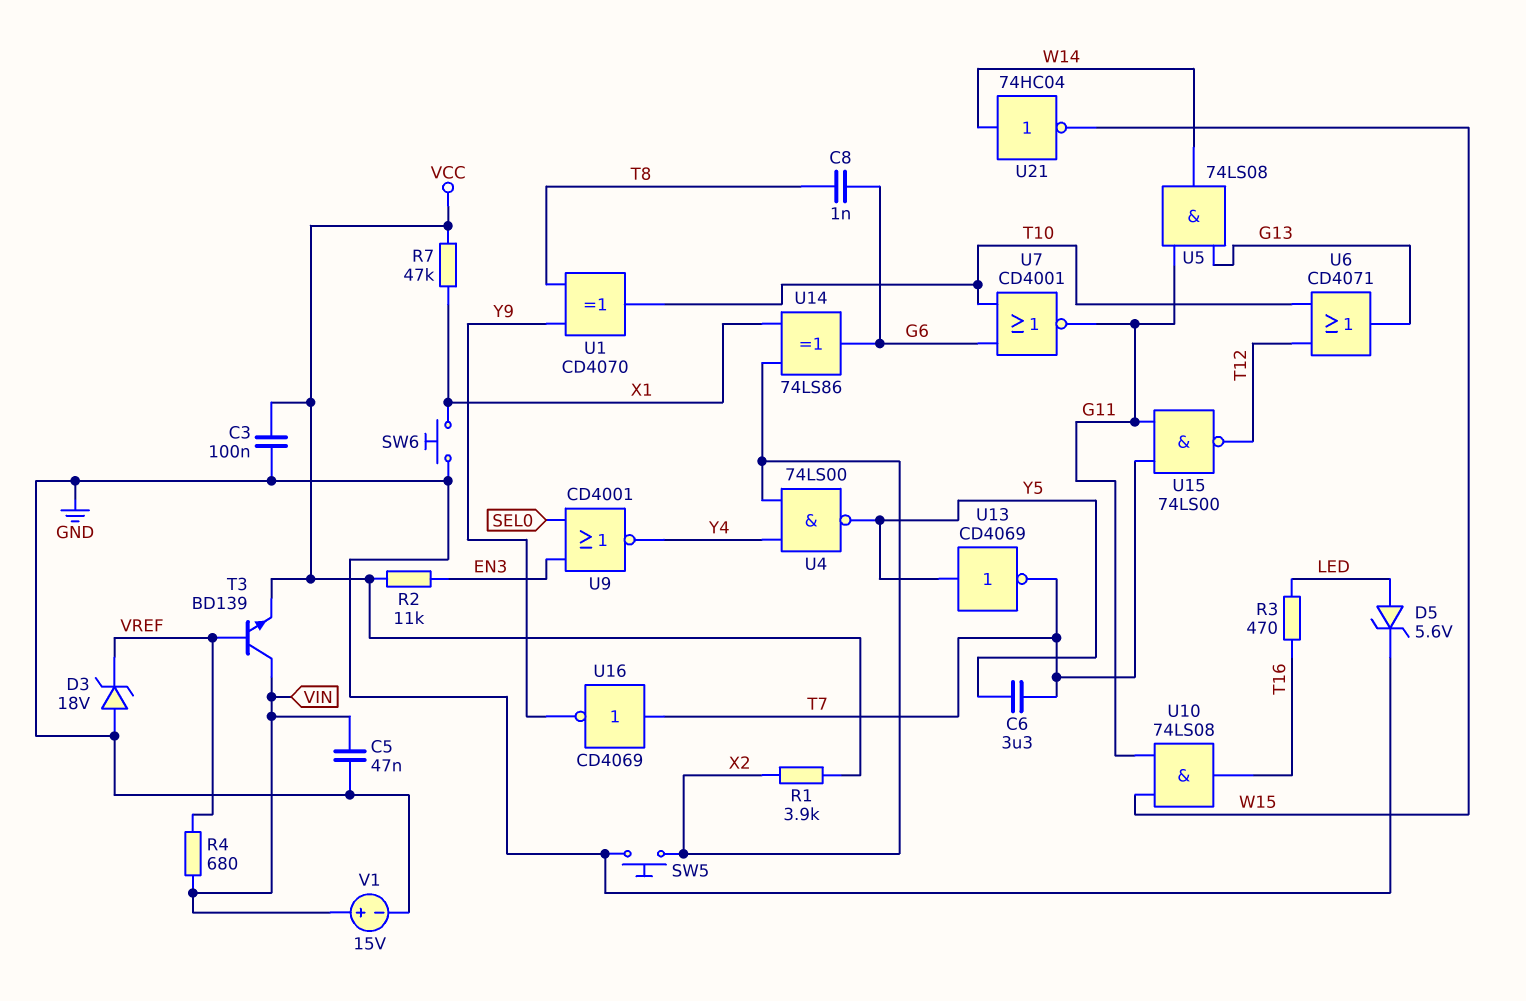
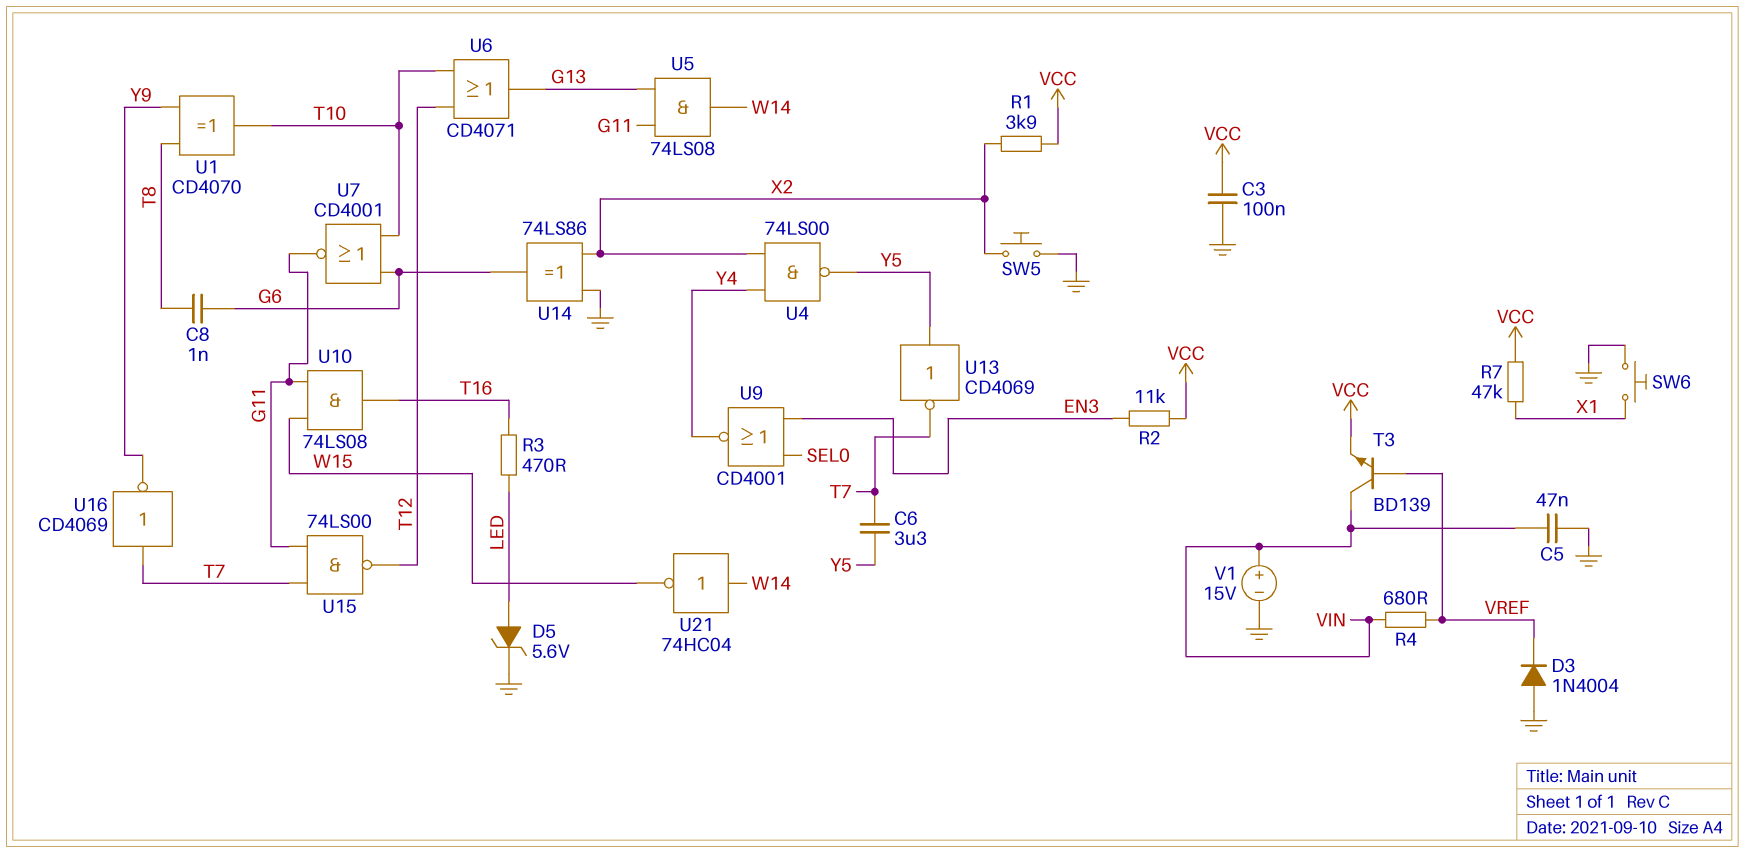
D3: zener 18V (A GND, K VREF) -> diode 1N4004 (A GND, K VREF)
U14: XOR 74LS86 (in X1, in X2, out G6) -> XOR 74LS86 (in GND, in X2, out G6)

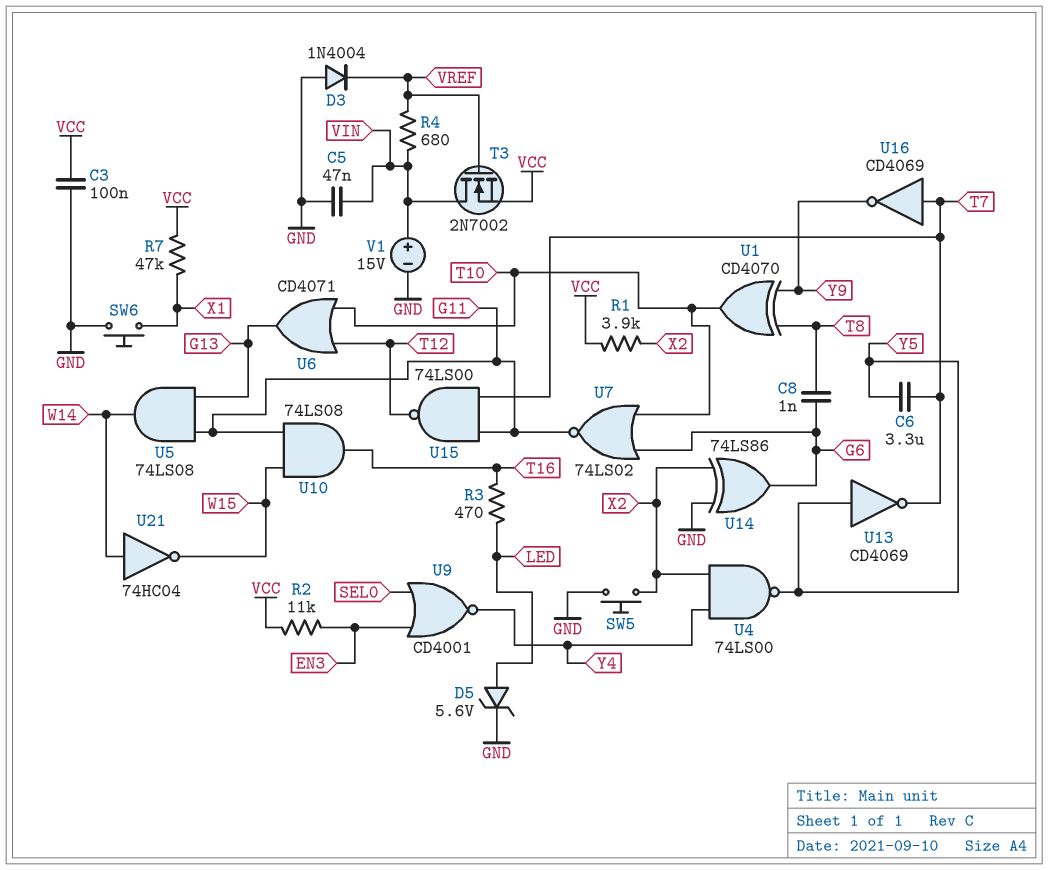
T3: NPN BD139 (B VREF, C VIN, E VCC) -> NMOS 2N7002 (G VREF, D VIN, S VCC)
U7: NOR CD4001 (in G6, in T10, out G11) -> NOR 74LS02 (in G6, in T10, out G11)

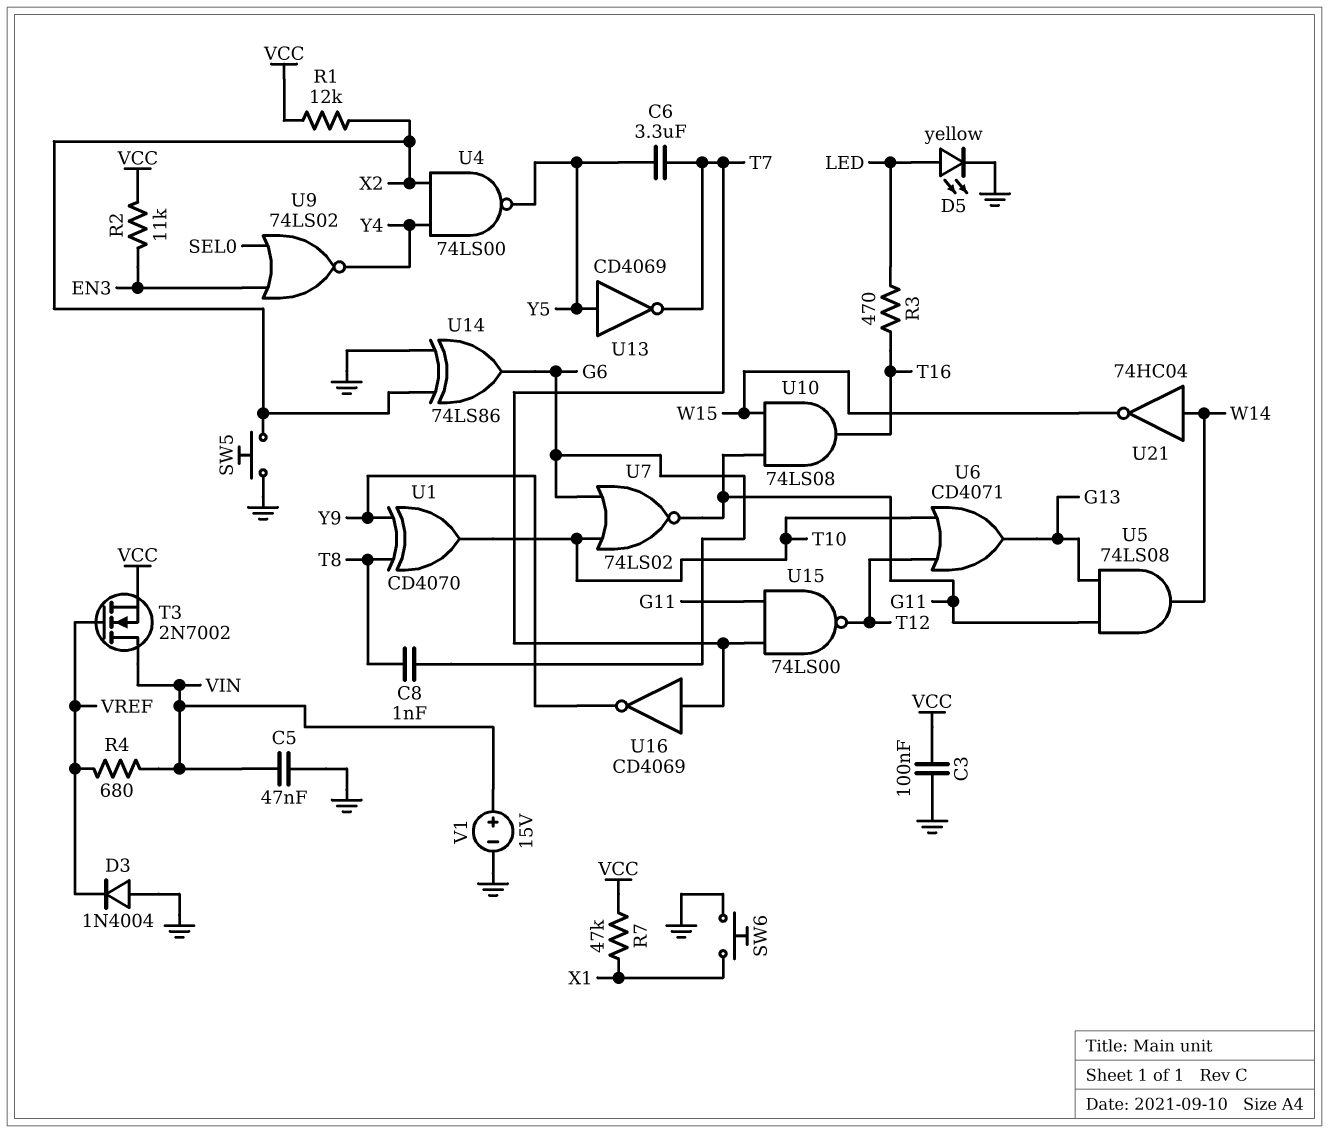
D5: zener 5.6V (A LED, K GND) -> LED yellow (A LED, K GND)
R1: 3.9k (VCC, X2) -> 12k (VCC, X2)
U9: NOR CD4001 (in EN3, in SEL0, out Y4) -> NOR 74LS02 (in EN3, in SEL0, out Y4)

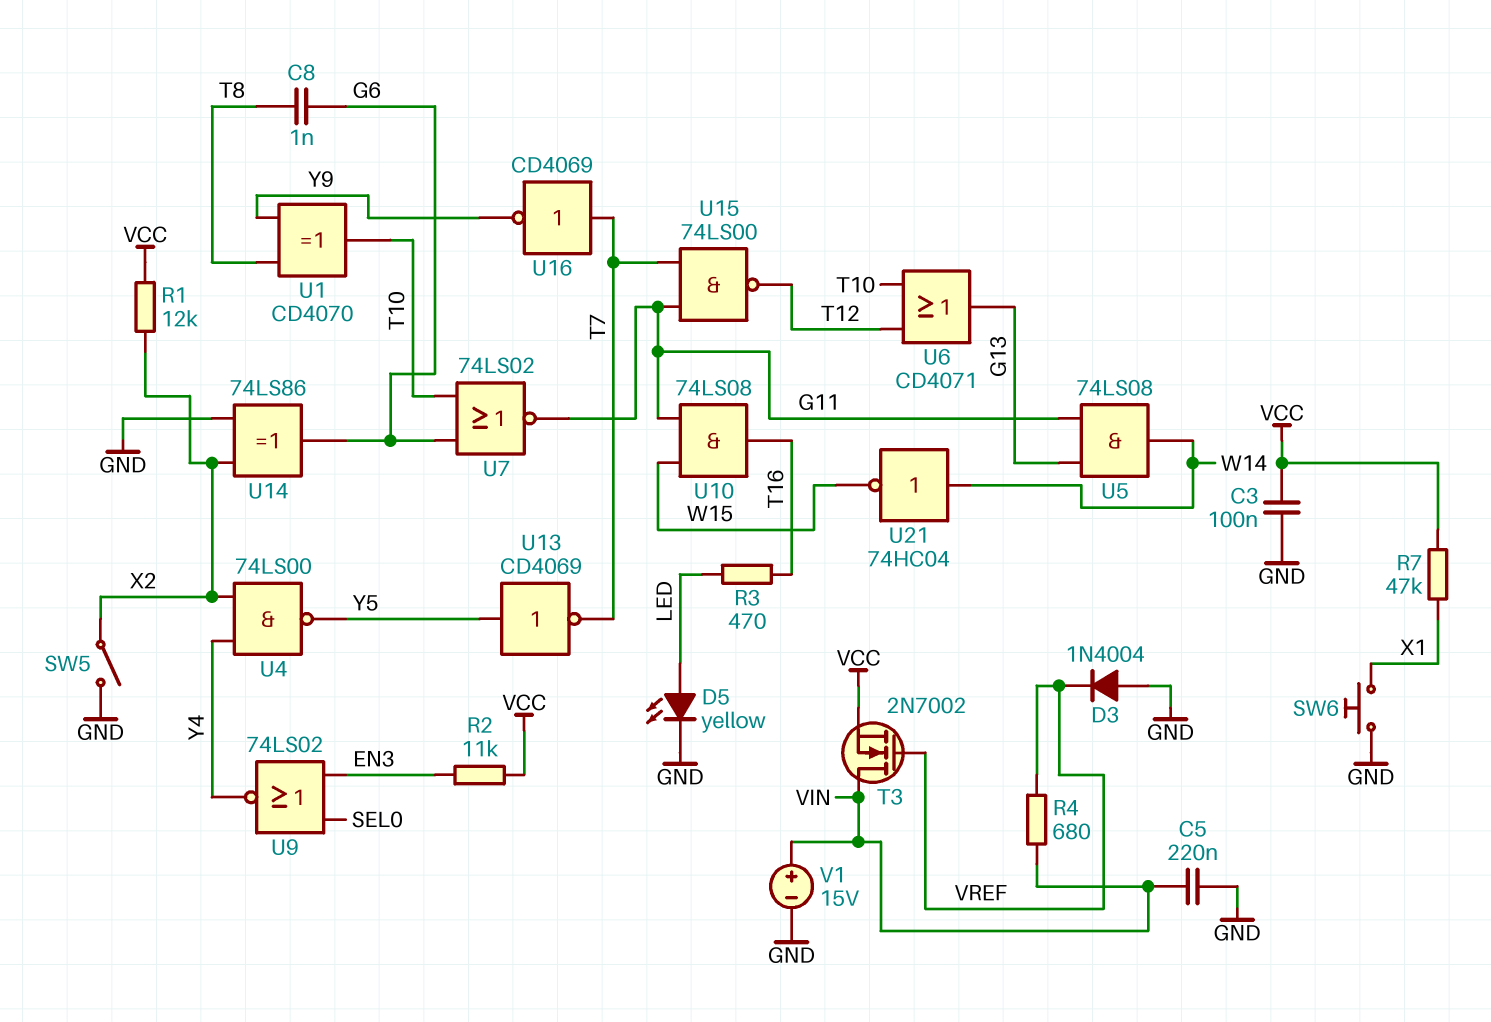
C5: 47nF (GND, VIN) -> 220nF (GND, VIN)
C6: 3.3uF (T7, Y5) -> none
SW5: button (GND, X2) -> switch (GND, X2)

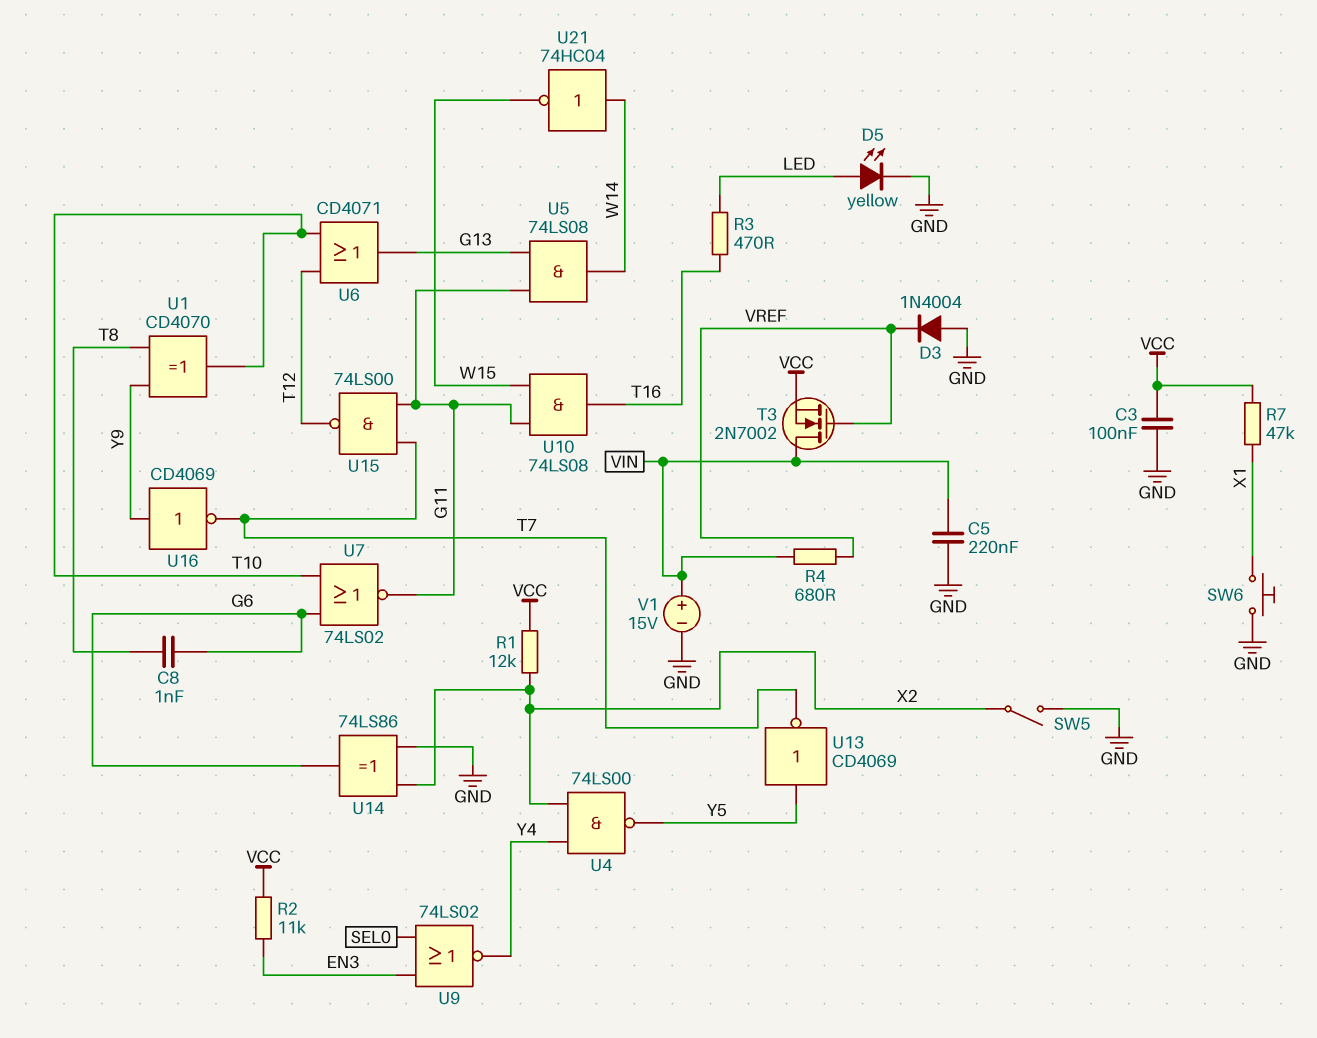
U16: NOT CD4069 (in T7, out Y9) -> NOT CD4069 (in Y9, out T7)

